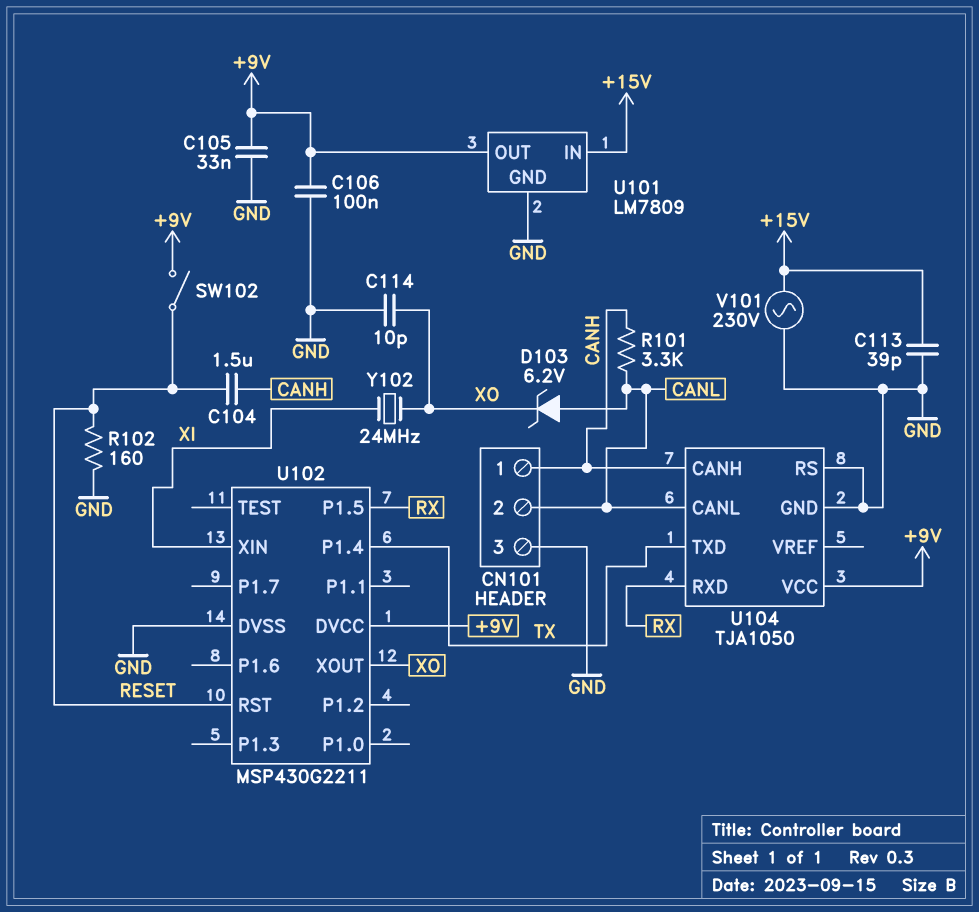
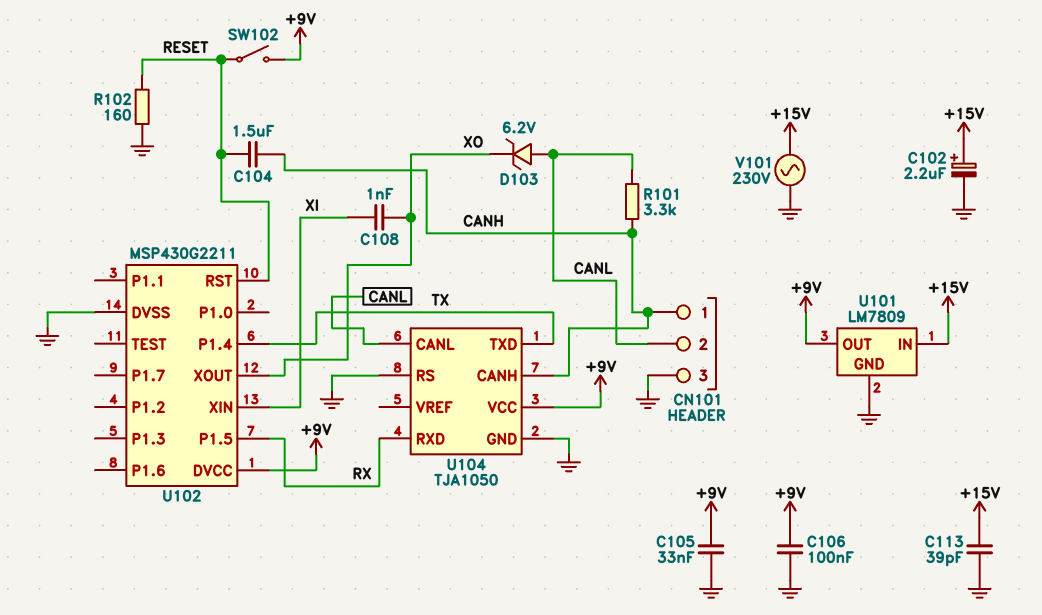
C102: none -> 2.2uF (plus +15V, minus GND)
C108: none -> 1nF (XI, XO)
C114: 10pF (GND, XO) -> none
Y102: 24MHz (XI, XO) -> none

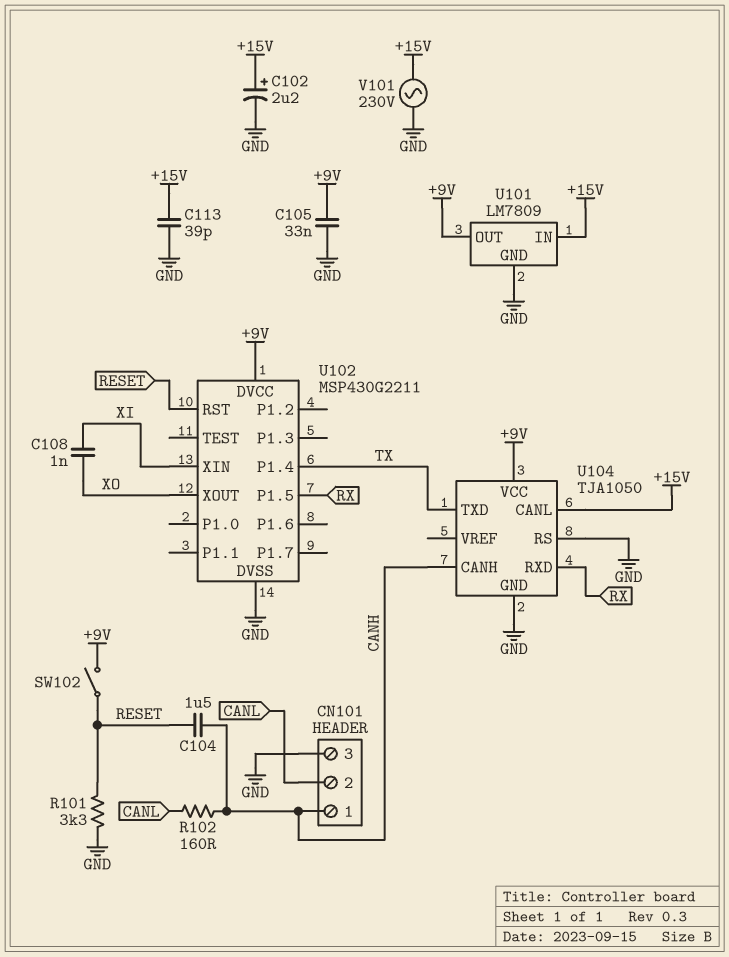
C106: 100nF (+9V, GND) -> none
D103: zener 6.2V (A CANL, K XO) -> none
R101: 3.3k (CANH, CANL) -> 3.3k (GND, RESET)
R102: 160 (GND, RESET) -> 160 (CANH, CANL)
U104 pin CANL: CANL -> +15V

